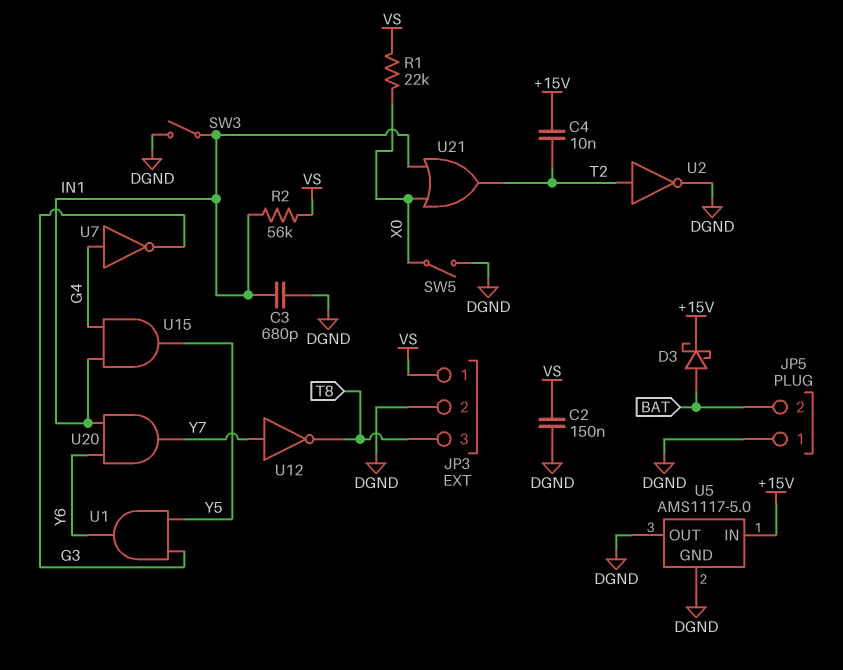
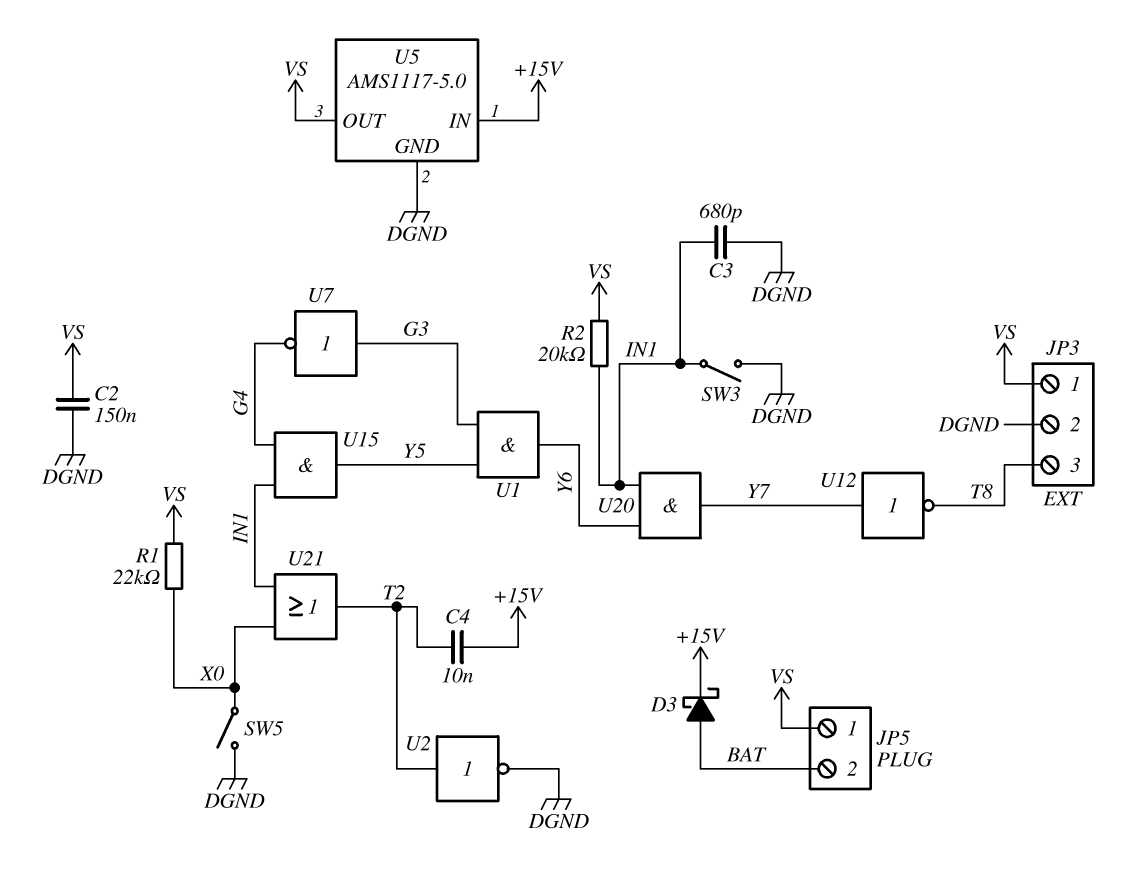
JP5 pin 1: DGND -> VS
R2: 56k (IN1, VS) -> 20k (IN1, VS)
U5 pin OUT: DGND -> VS
U7: NOT (in G4, out G3) -> NOT (in G3, out G4)

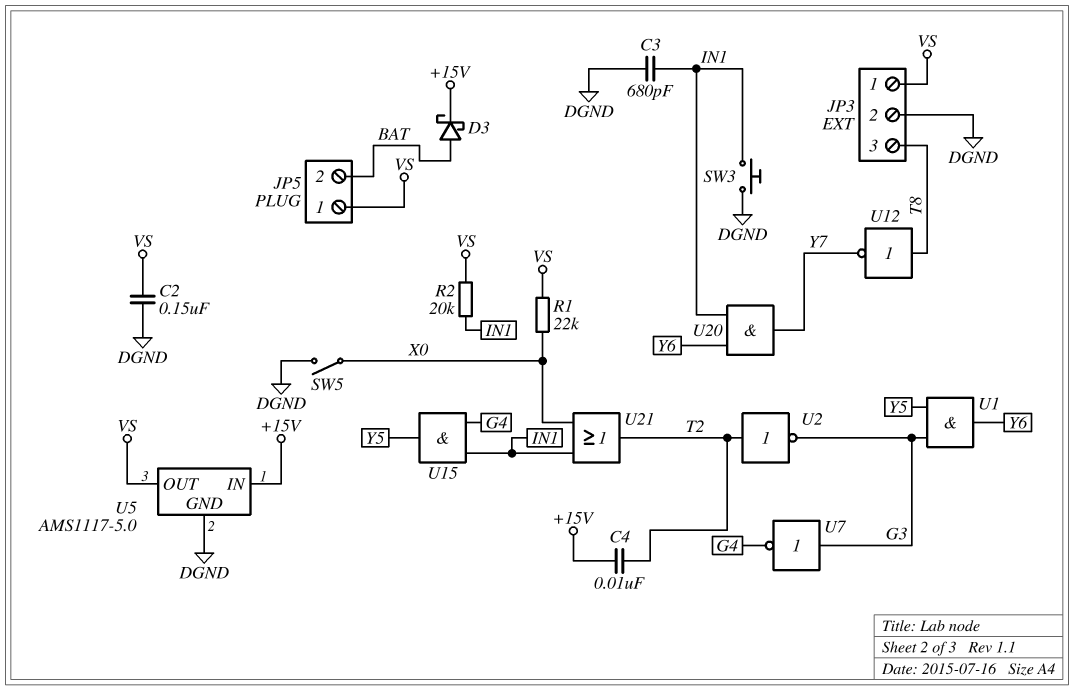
SW3: switch (DGND, IN1) -> button (DGND, IN1)
U2: NOT (in T2, out DGND) -> NOT (in T2, out G3)
U12: NOT (in Y7, out T8) -> NOT (in T8, out Y7)

